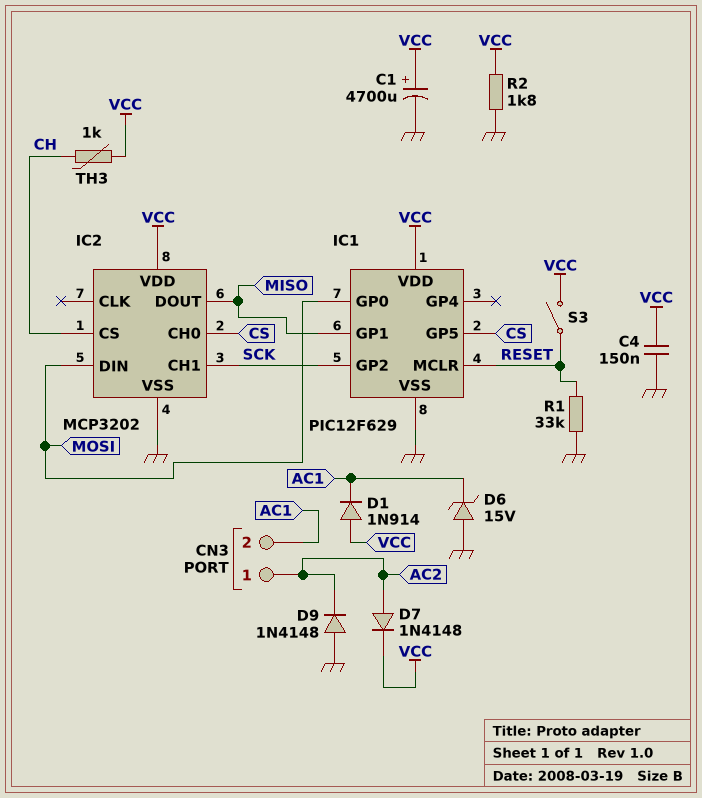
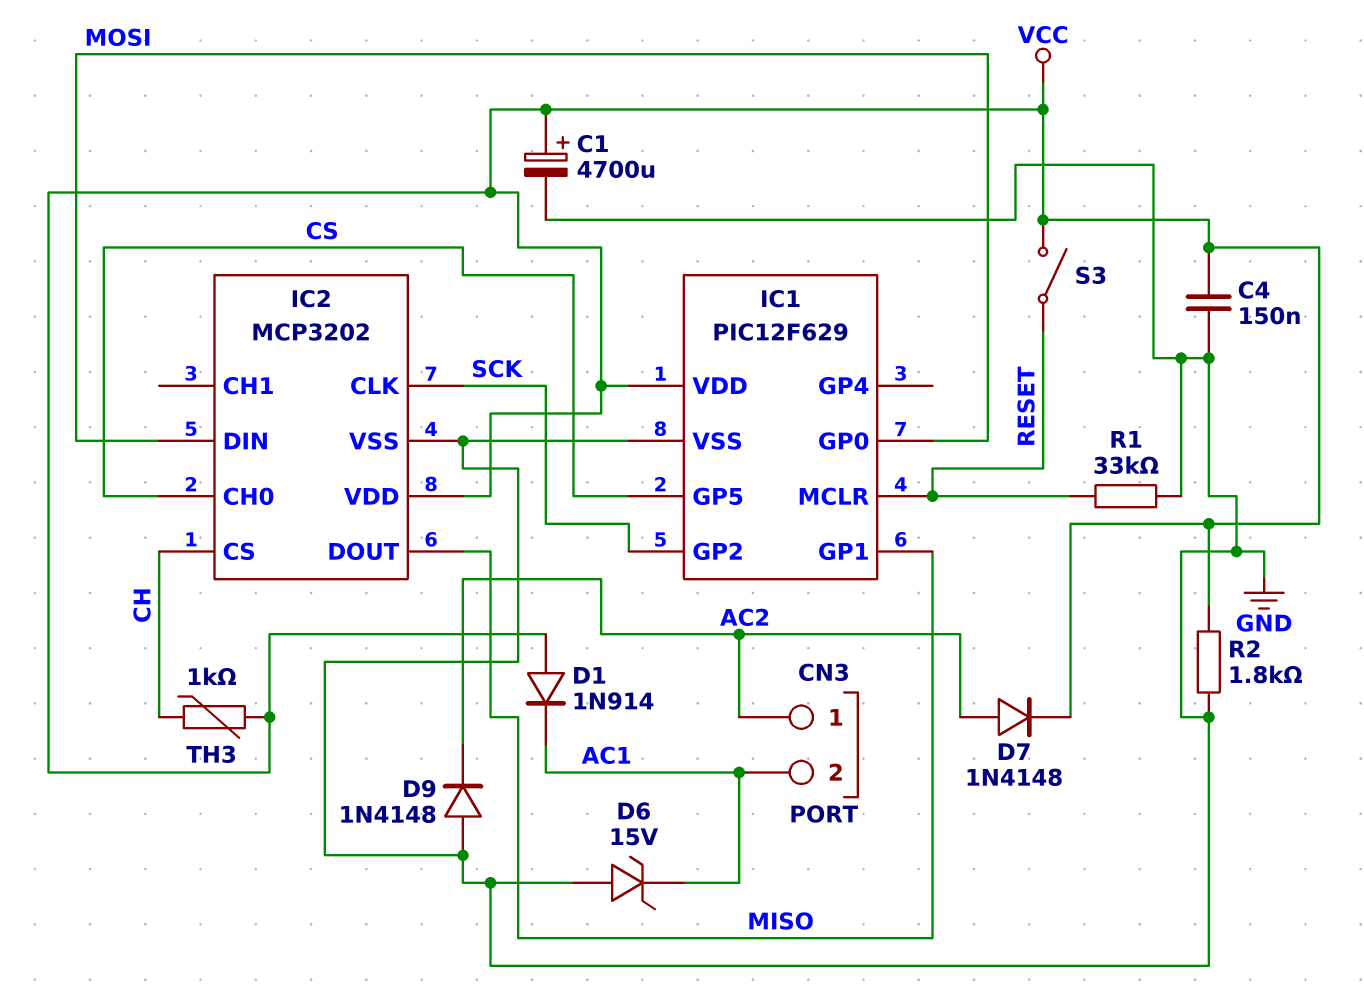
IC2 pin CH1: SCK -> none
IC2 pin CLK: none -> SCK

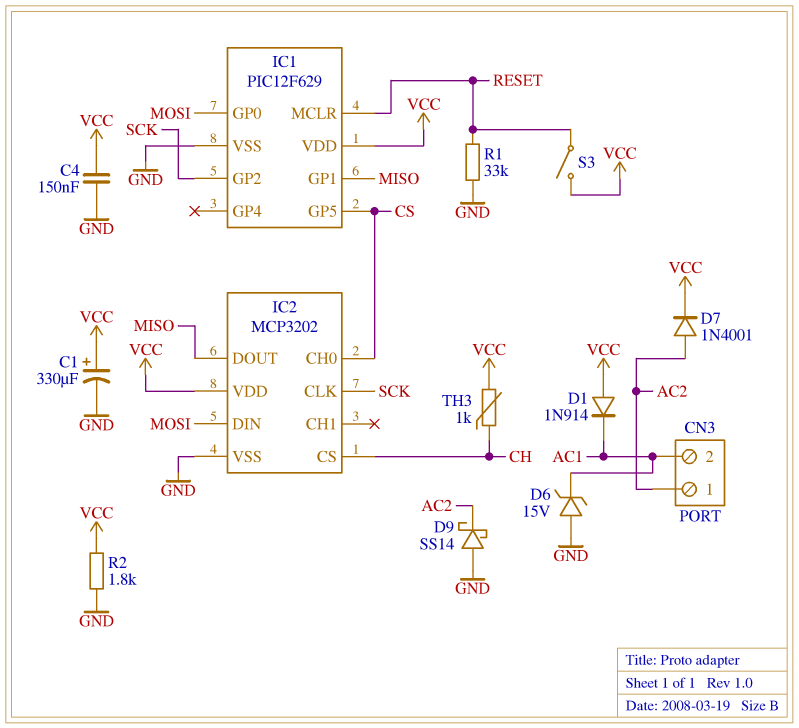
C1: 4700uF (plus VCC, minus GND) -> 330uF (plus VCC, minus GND)
D7: diode 1N4148 (A AC2, K VCC) -> diode 1N4001 (A AC2, K VCC)
D9: diode 1N4148 (A GND, K AC2) -> schottky SS14 (A GND, K AC2)

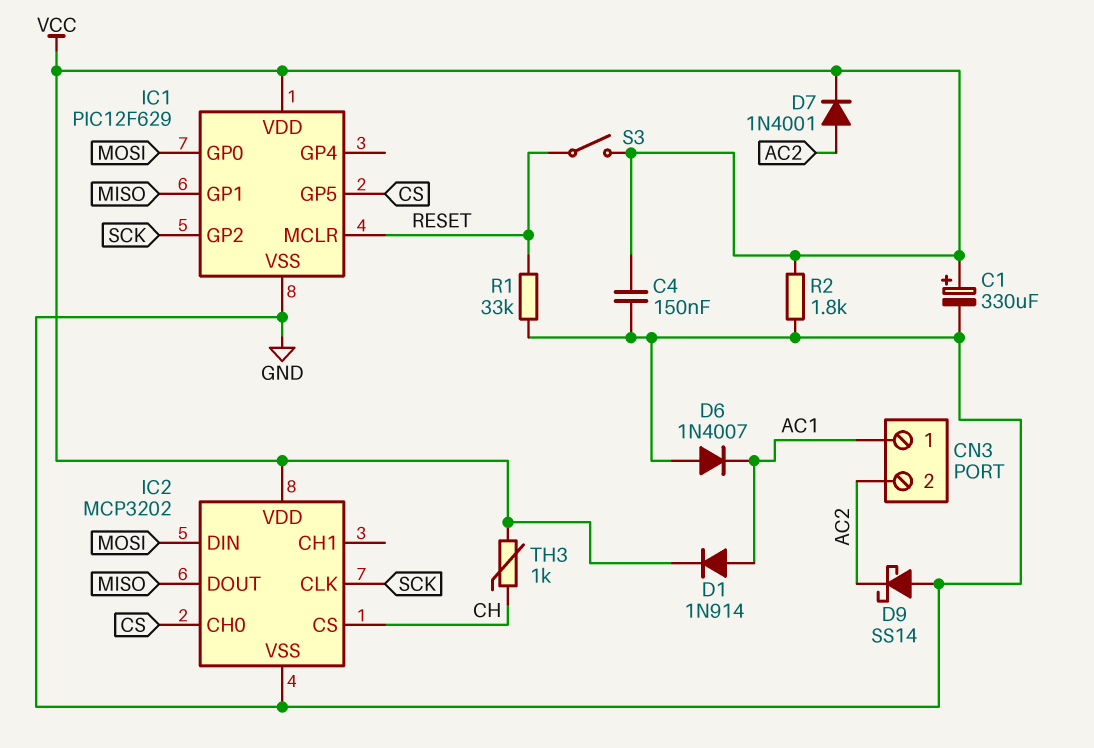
CN3 pin 1: AC2 -> AC1
CN3 pin 2: AC1 -> AC2
D1: diode 1N914 (A VCC, K AC1) -> diode 1N914 (A AC1, K VCC)
D6: zener 15V (A GND, K AC1) -> diode 1N4007 (A GND, K AC1)

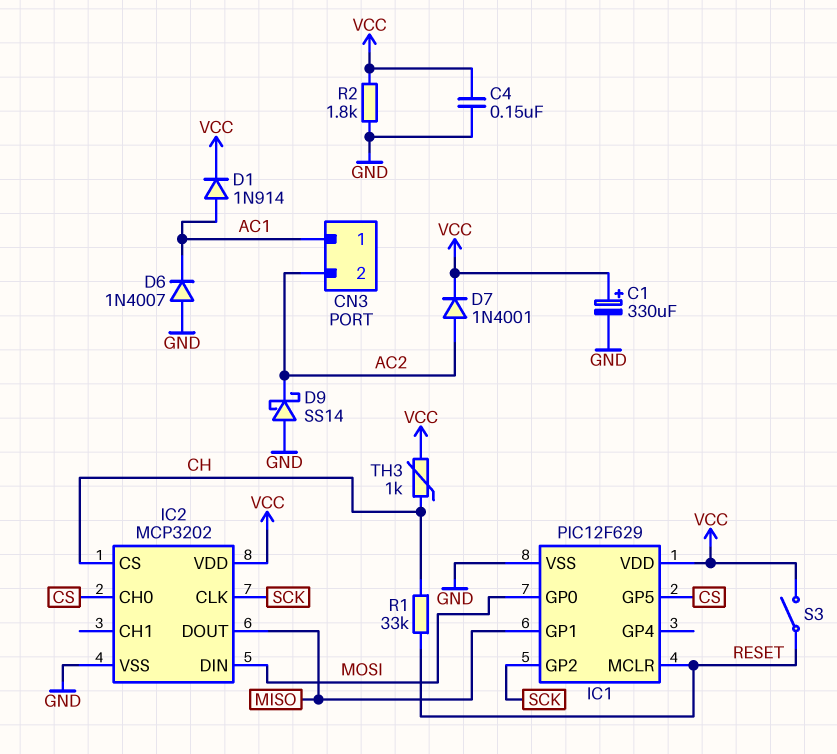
R1: 33k (GND, RESET) -> 33k (CH, RESET)

